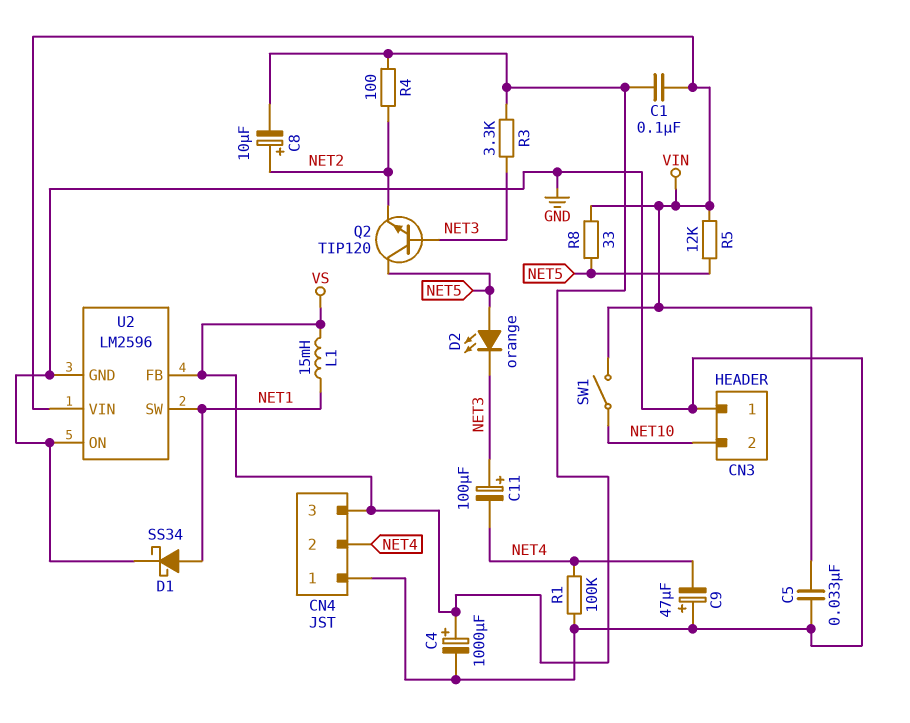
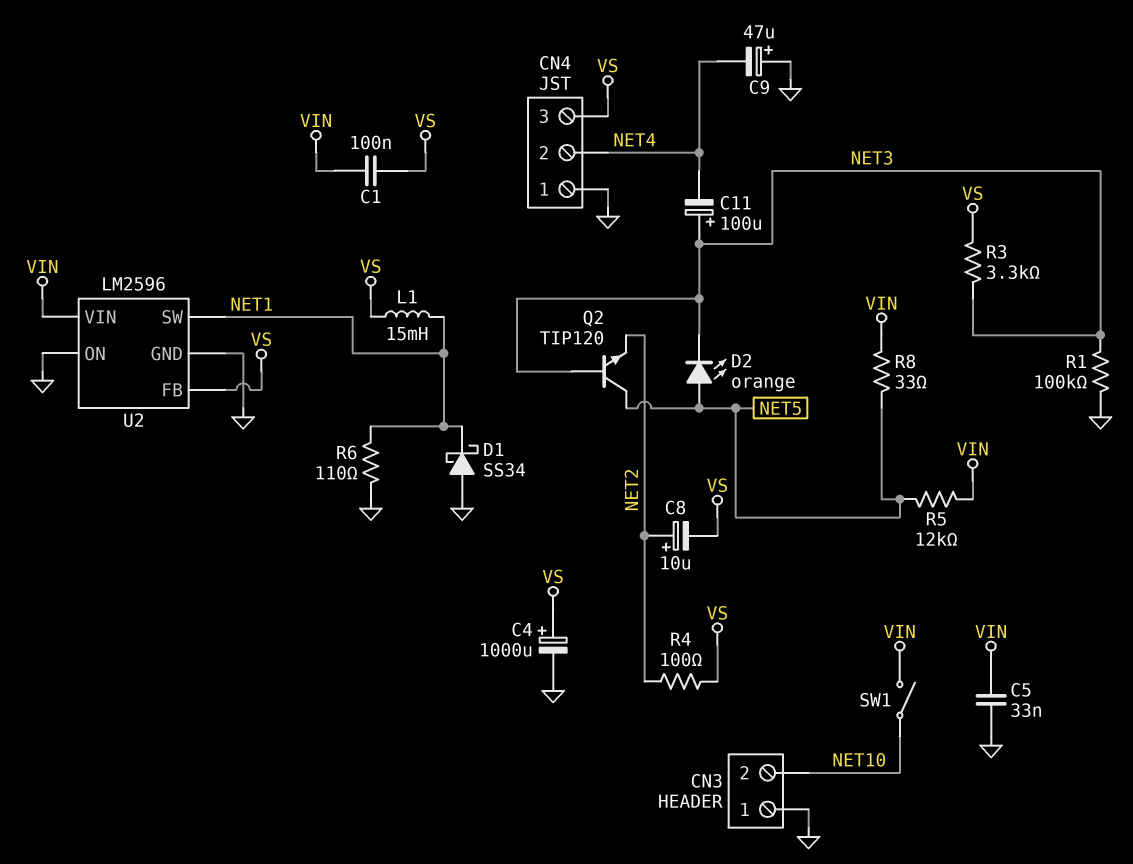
D1: schottky SS34 (A NET1, K GND) -> schottky SS34 (A GND, K NET1)
R1: 100k (GND, NET4) -> 100k (GND, NET3)
R6: none -> 110 (GND, NET1)

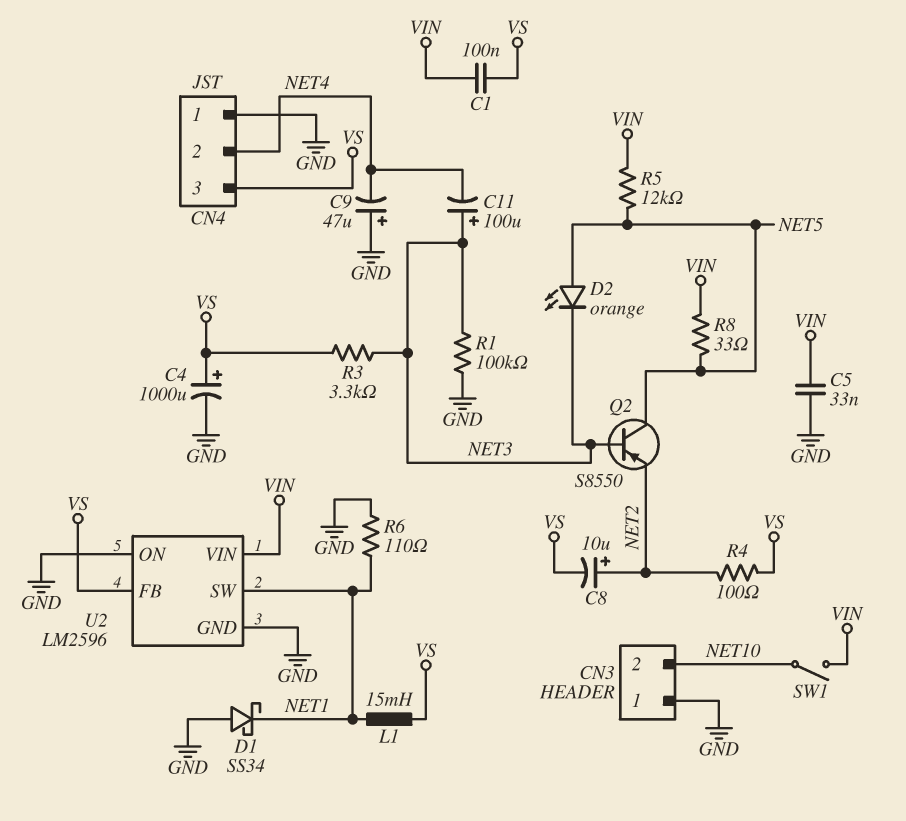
Q2: NPN TIP120 (B NET3, C NET5, E NET2) -> PNP S8550 (B NET3, C NET5, E NET2)

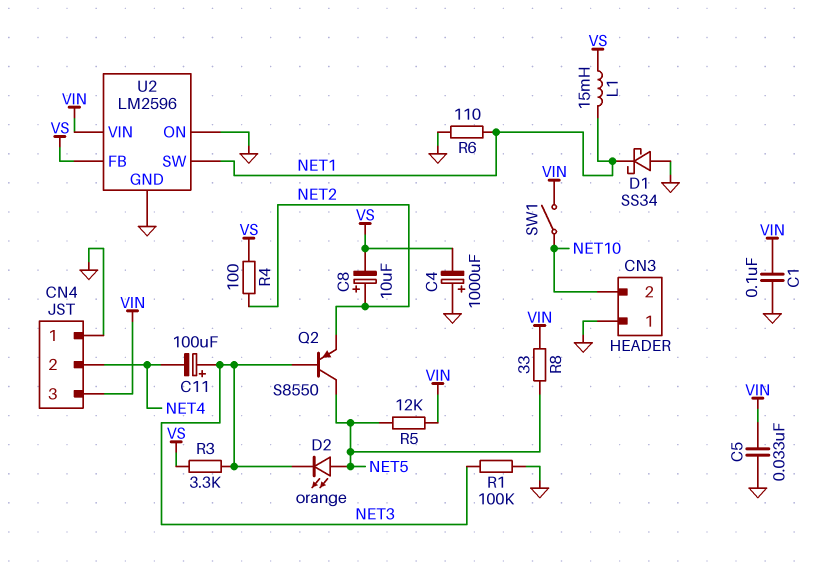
C1: 100nF (VIN, VS) -> 100nF (GND, VIN)
C4: 1000uF (plus VS, minus GND) -> 1000uF (plus GND, minus VS)
C9: 47uF (plus GND, minus NET4) -> none
CN4 pin 3: VS -> VIN

